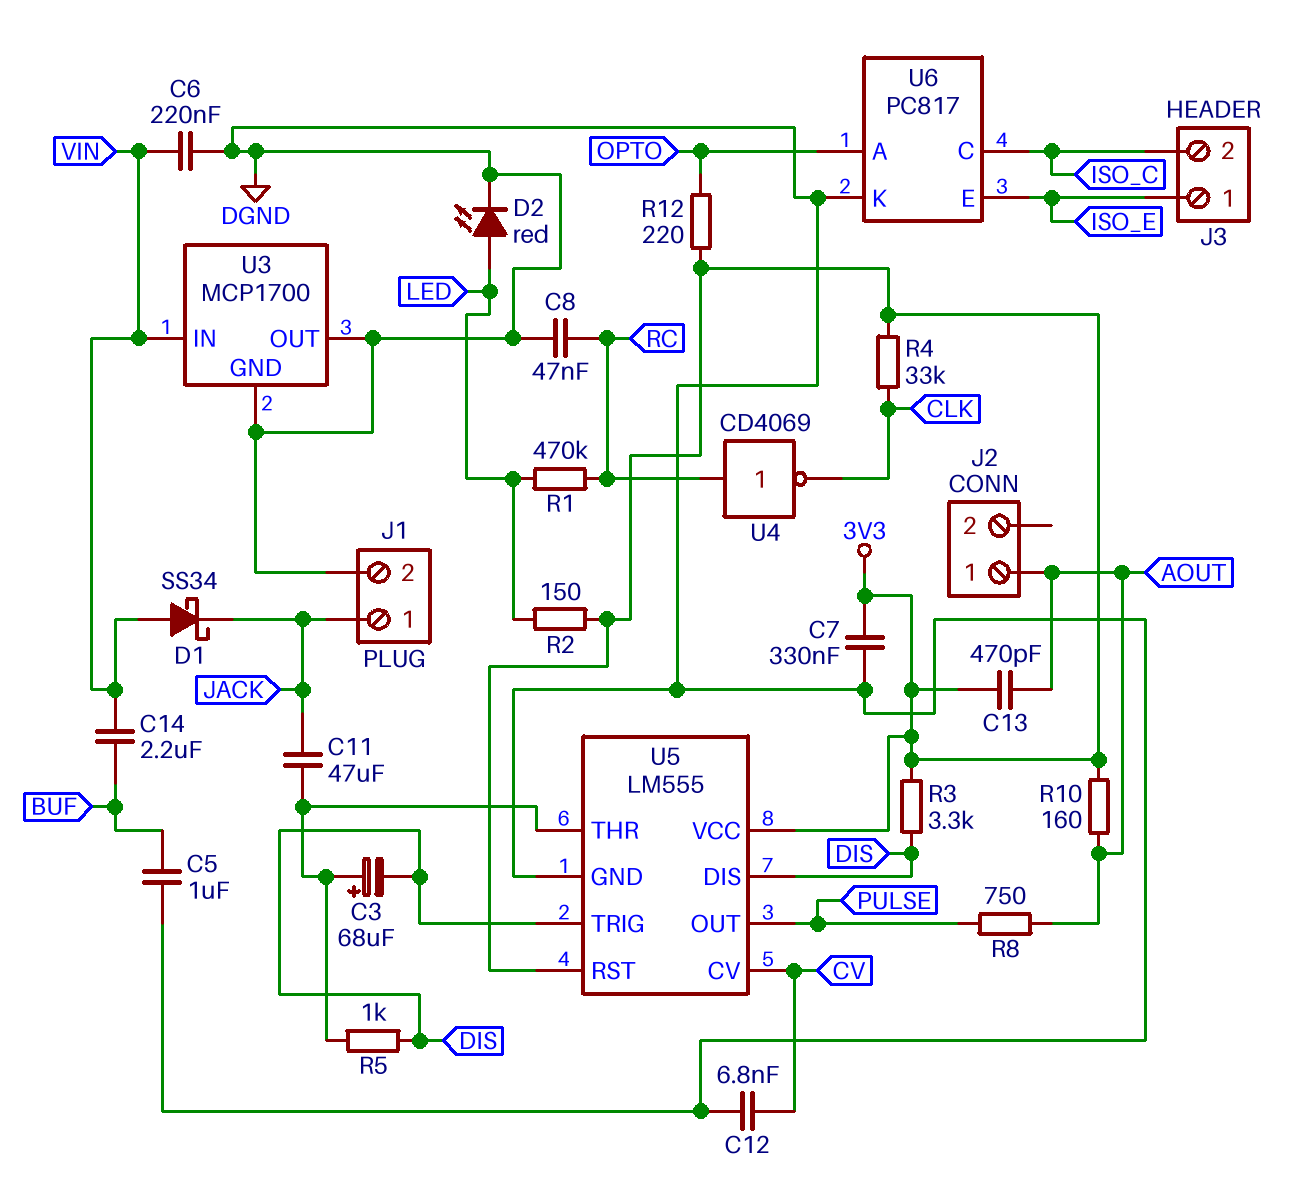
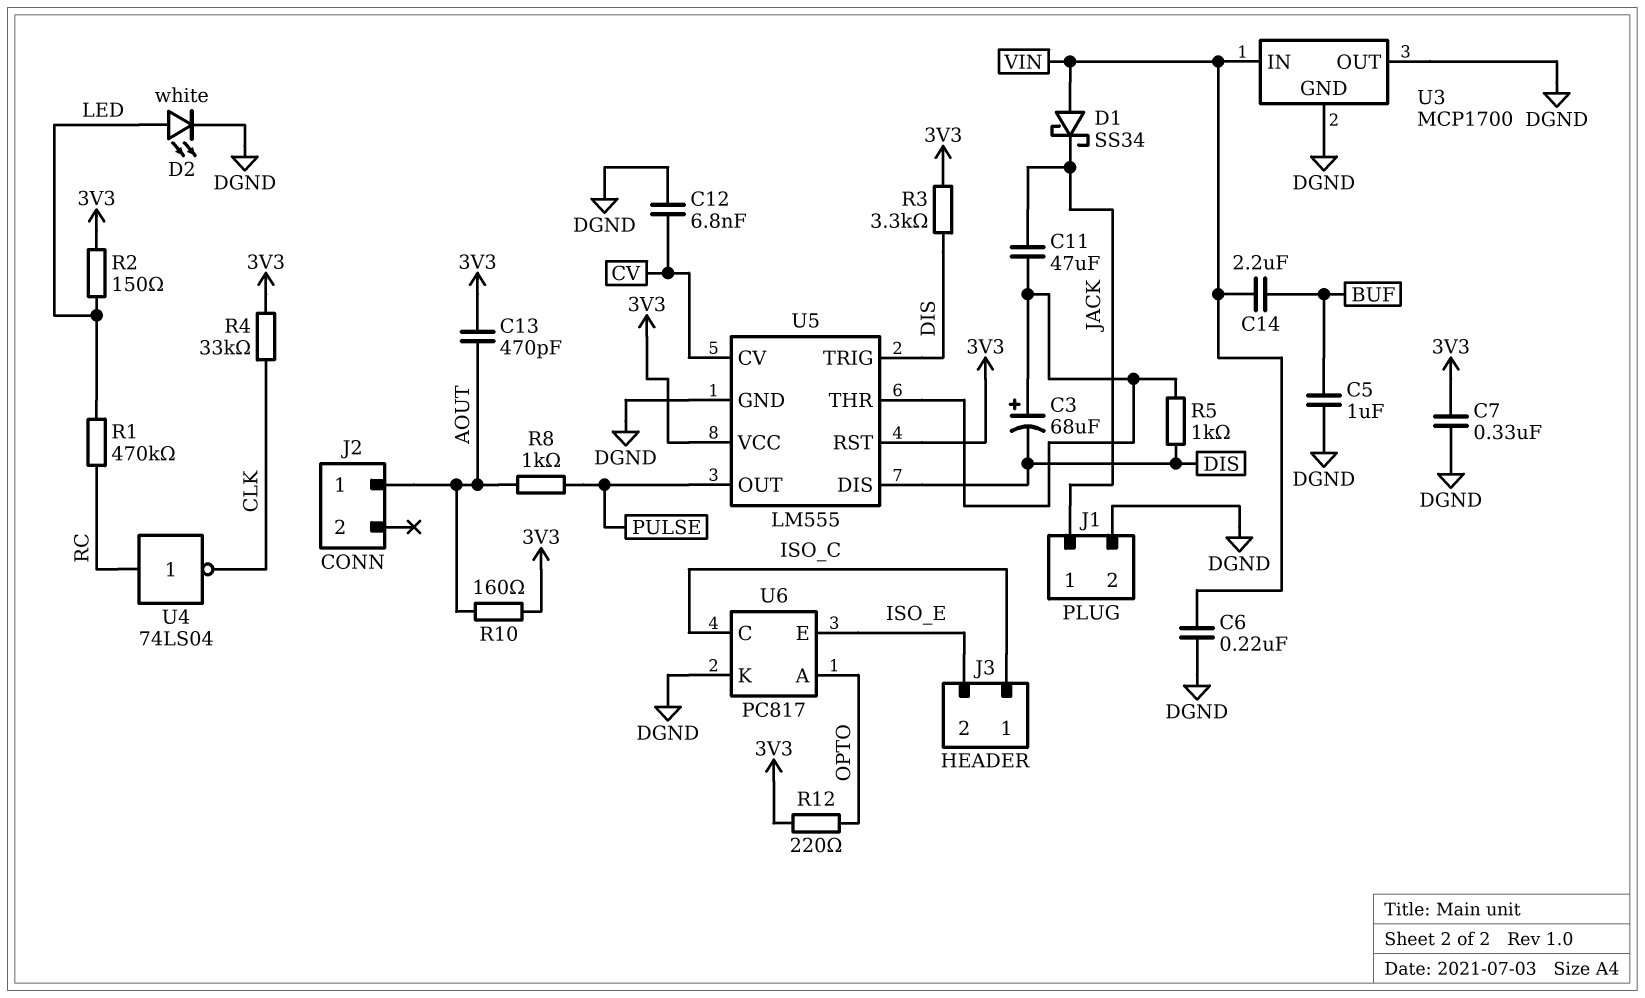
C8: 47nF (DGND, RC) -> none
D2: LED red (A LED, K DGND) -> LED white (A LED, K DGND)
J3 pin 1: ISO_E -> ISO_C
J3 pin 2: ISO_C -> ISO_E
R8: 750 (AOUT, PULSE) -> 1k (AOUT, PULSE)
U4: NOT CD4069 (in RC, out CLK) -> NOT 74LS04 (in RC, out CLK)

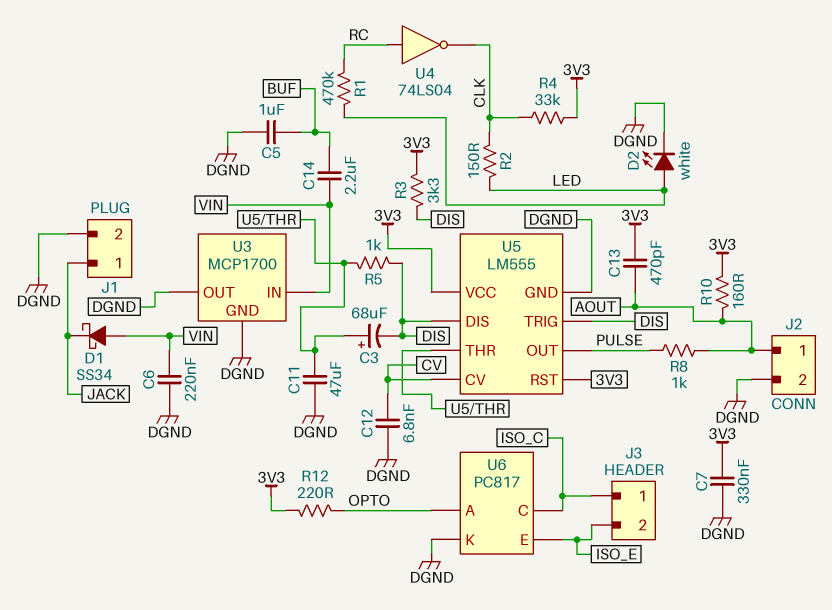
C11: 47uF (JACK, U5/THR) -> 47uF (DGND, U5/THR)
J2 pin 2: none -> DGND
R2: 150 (3V3, LED) -> 150 (CLK, LED)

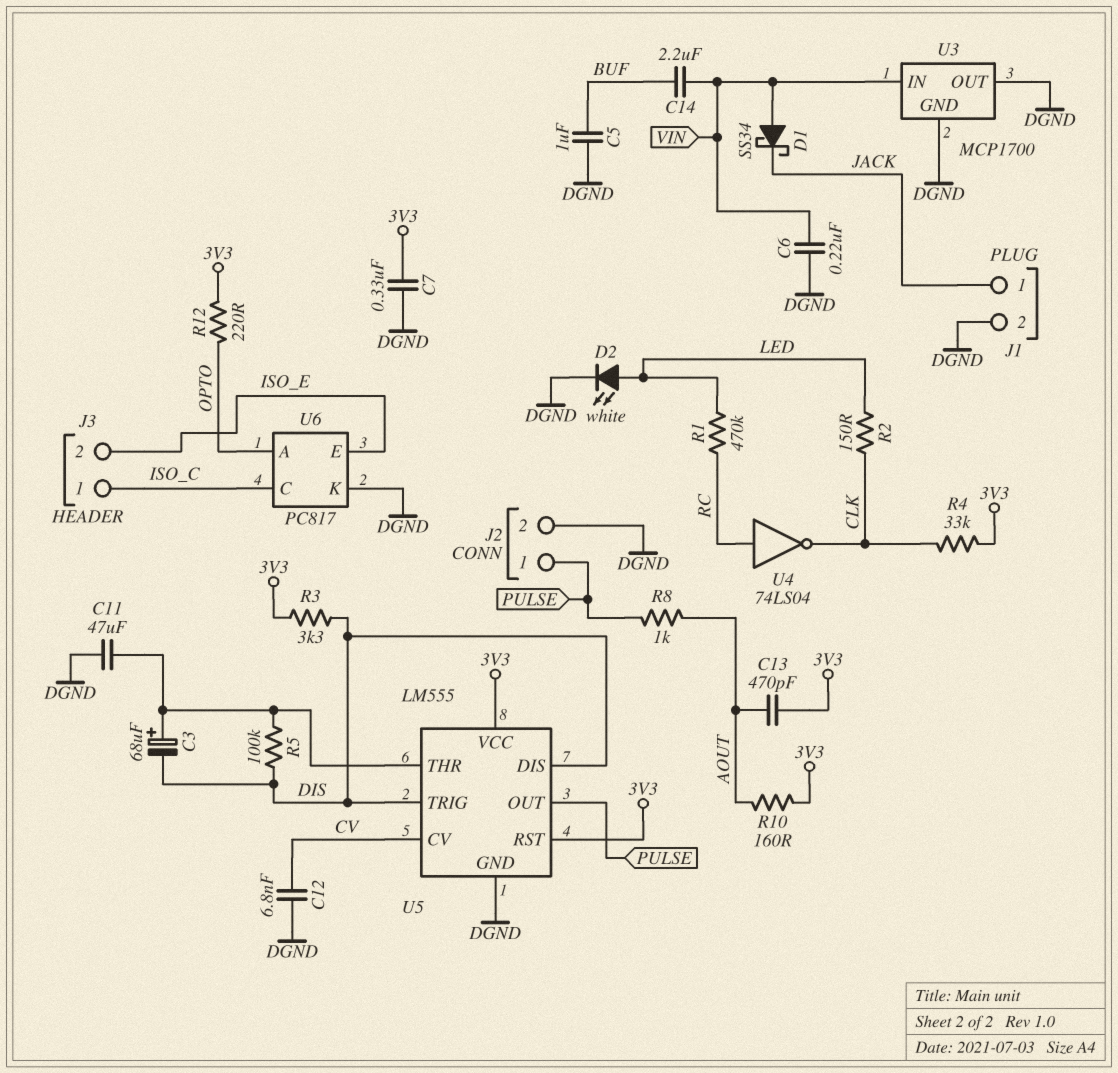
J2 pin 1: AOUT -> PULSE
R5: 1k (DIS, U5/THR) -> 100k (DIS, U5/THR)

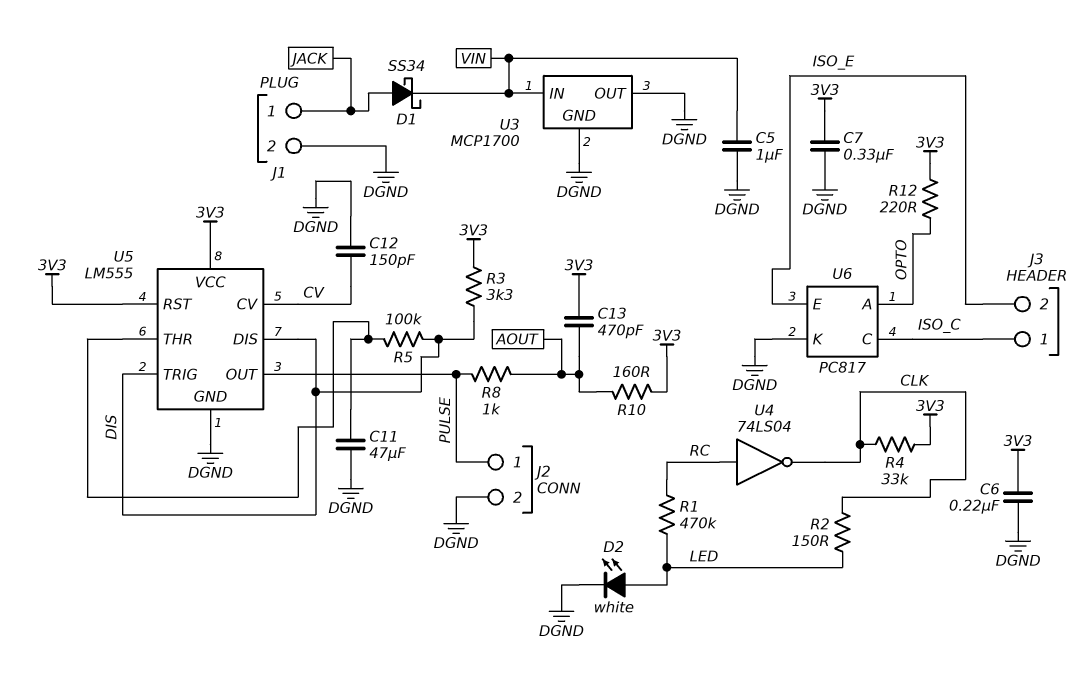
C3: 68uF (plus U5/THR, minus DIS) -> none
C5: 1uF (BUF, DGND) -> 1uF (DGND, VIN)
C6: 220nF (DGND, VIN) -> 220nF (3V3, DGND)
C12: 6.8nF (CV, DGND) -> 150pF (CV, DGND)
C14: 2.2uF (BUF, VIN) -> none
D1: schottky SS34 (A VIN, K JACK) -> schottky SS34 (A JACK, K VIN)

